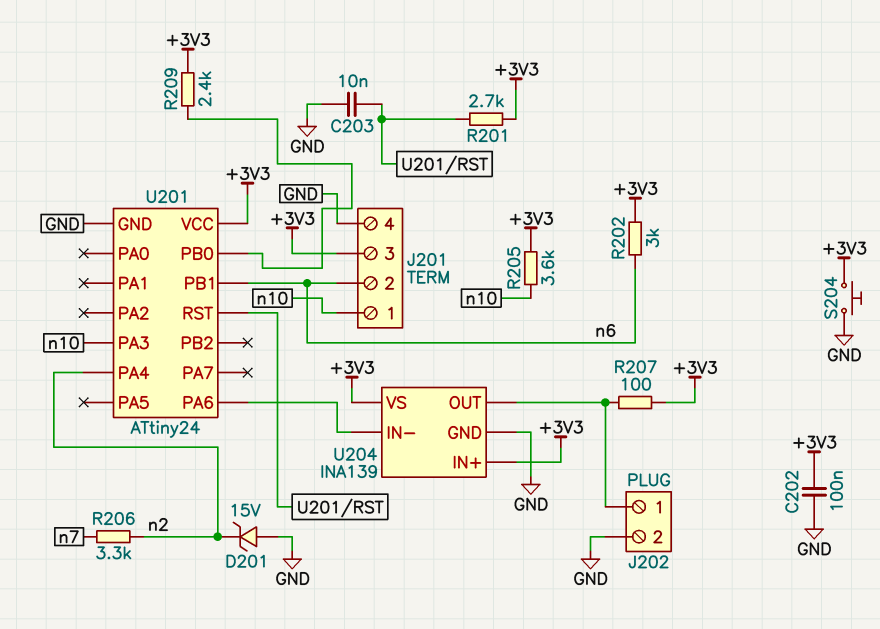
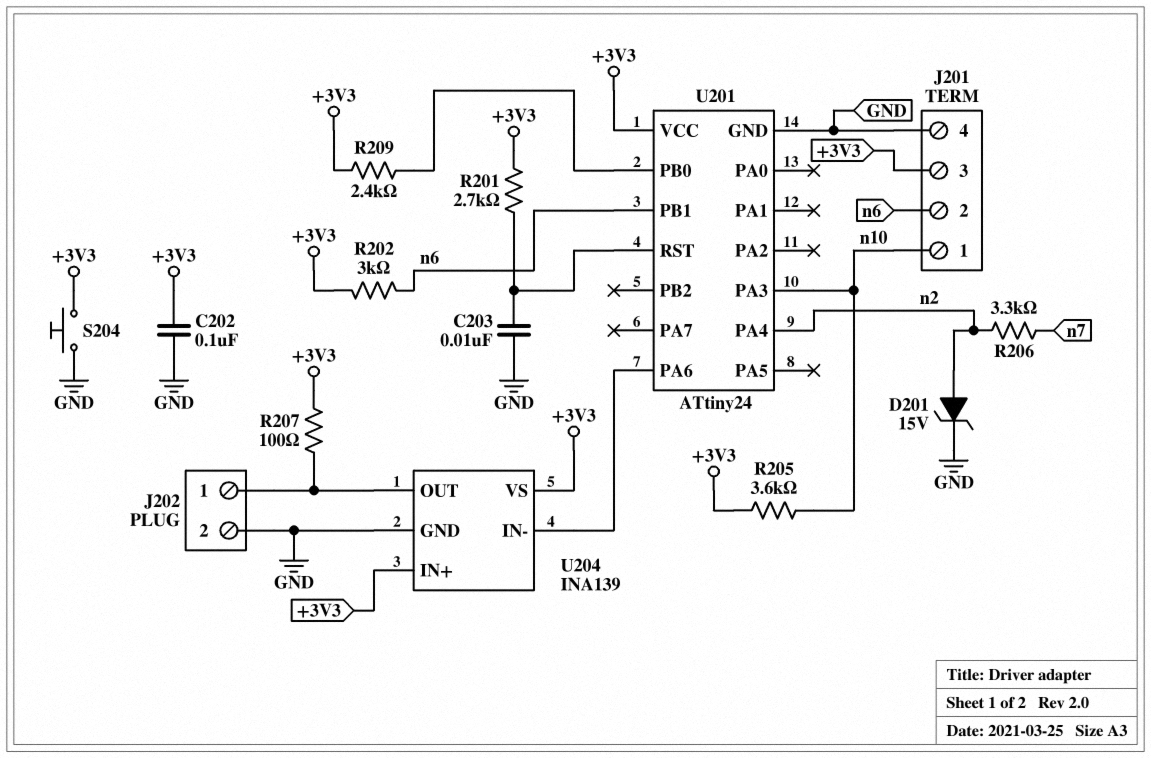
D201: zener 15V (A GND, K n2) -> zener 15V (A n2, K GND)

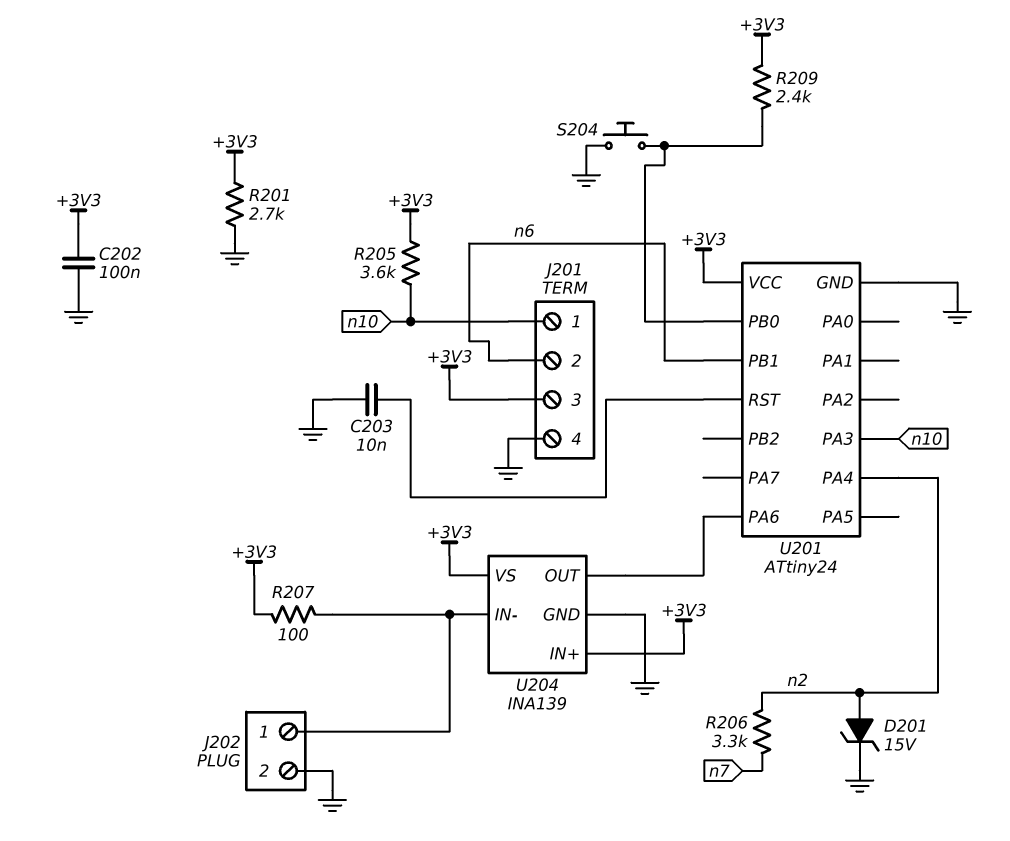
R201: 2.7k (+3V3, U201/RST) -> 2.7k (+3V3, GND)
R202: 3k (+3V3, n6) -> none
S204: button (+3V3, GND) -> button (GND, U201/PB0)
U204 pin IN-: U201/PA6 -> J202/1
U204 pin OUT: J202/1 -> U201/PA6

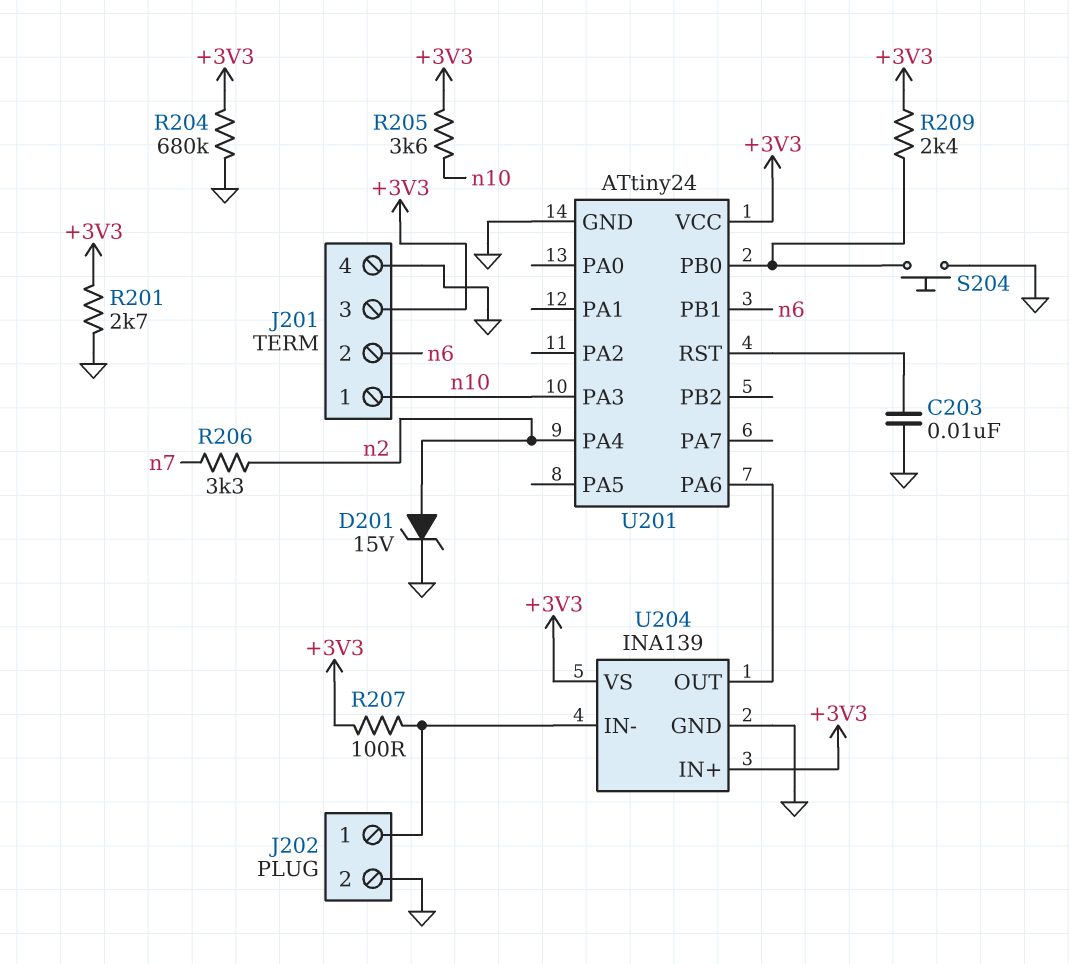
C202: 100nF (+3V3, GND) -> none
R204: none -> 680k (+3V3, GND)

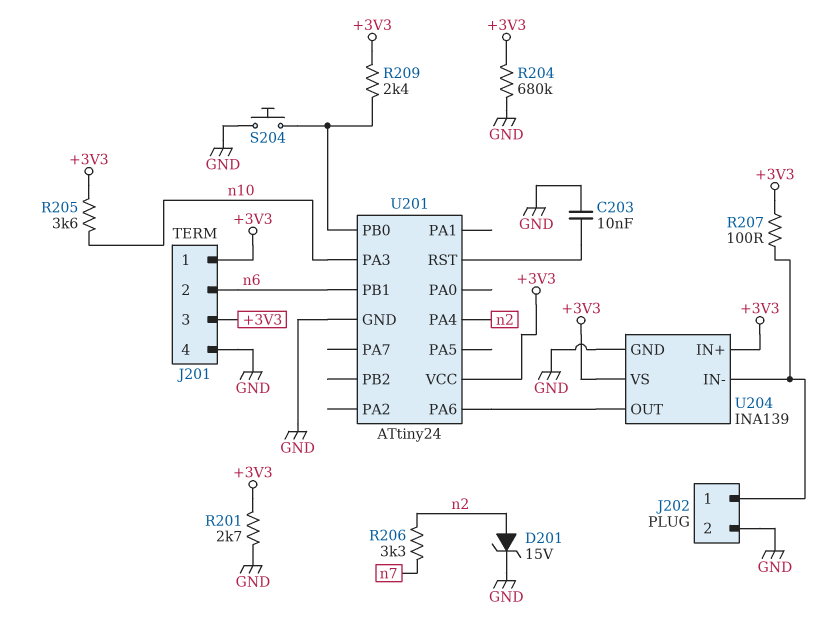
J201 pin 1: n10 -> +3V3

